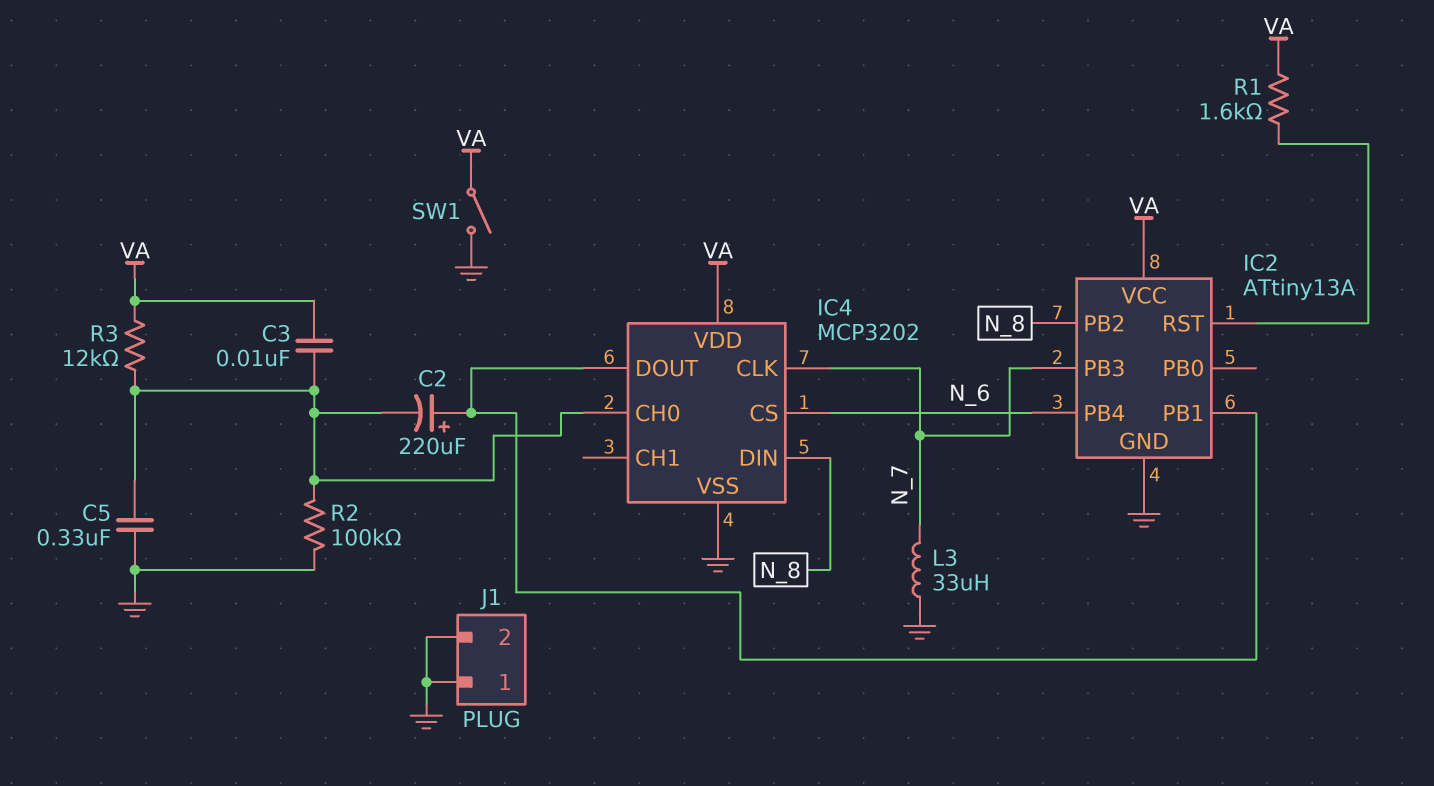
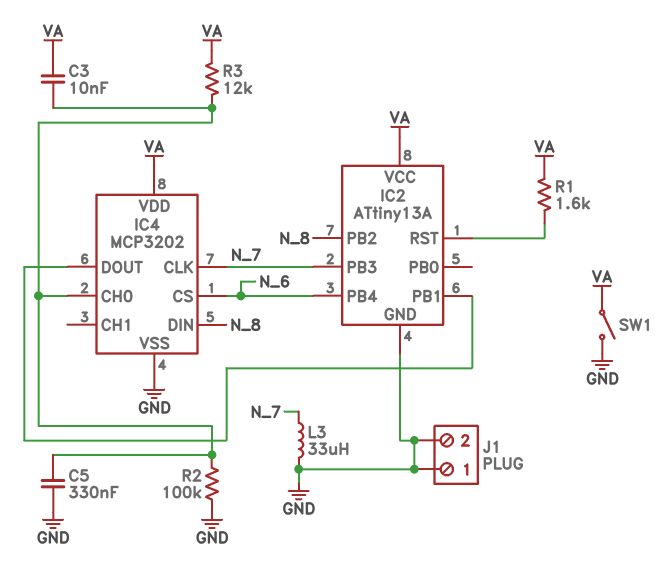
C2: 220uF (plus IC2/PB1, minus IC4/CH0) -> none

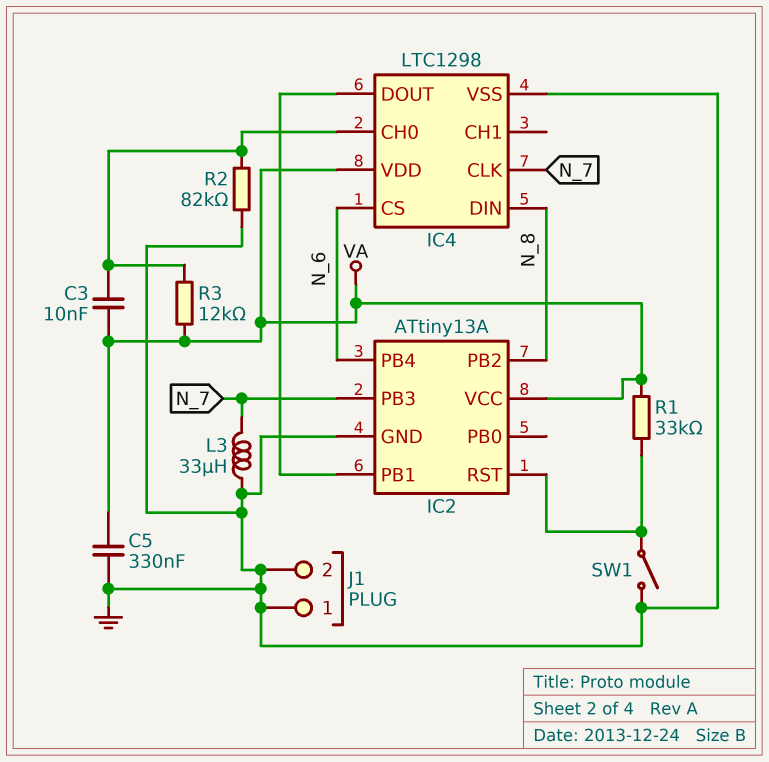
C5: 330nF (GND, IC4/CH0) -> 330nF (GND, VA)
IC4: MCP3202 -> LTC1298
R1: 1.6k (IC2/RST, VA) -> 33k (IC2/RST, VA)
R2: 100k (GND, IC4/CH0) -> 82k (GND, IC4/CH0)
SW1: switch (GND, VA) -> switch (GND, IC2/RST)

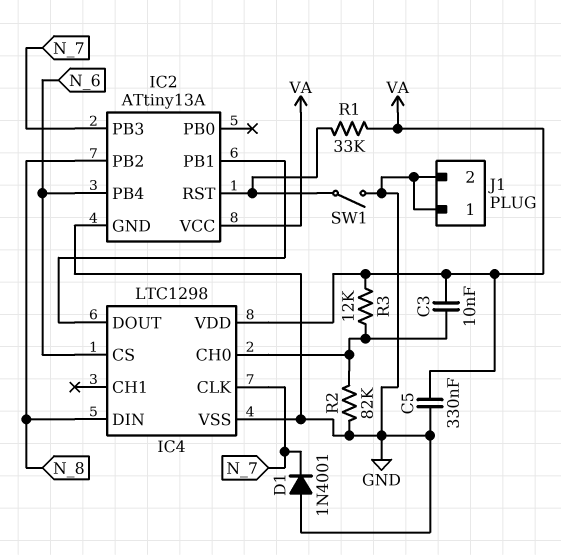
D1: none -> diode 1N4001 (A GND, K N_7)
L3: 33uH (GND, N_7) -> none

